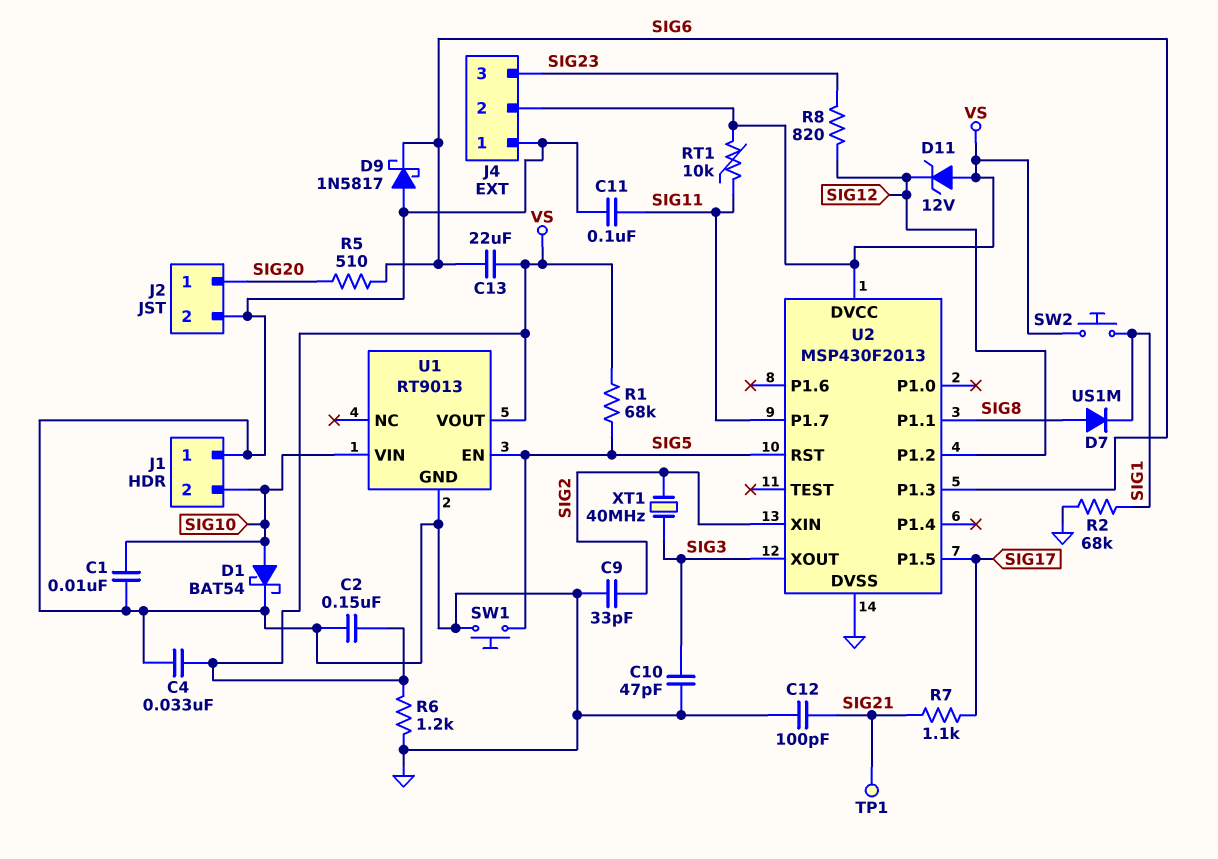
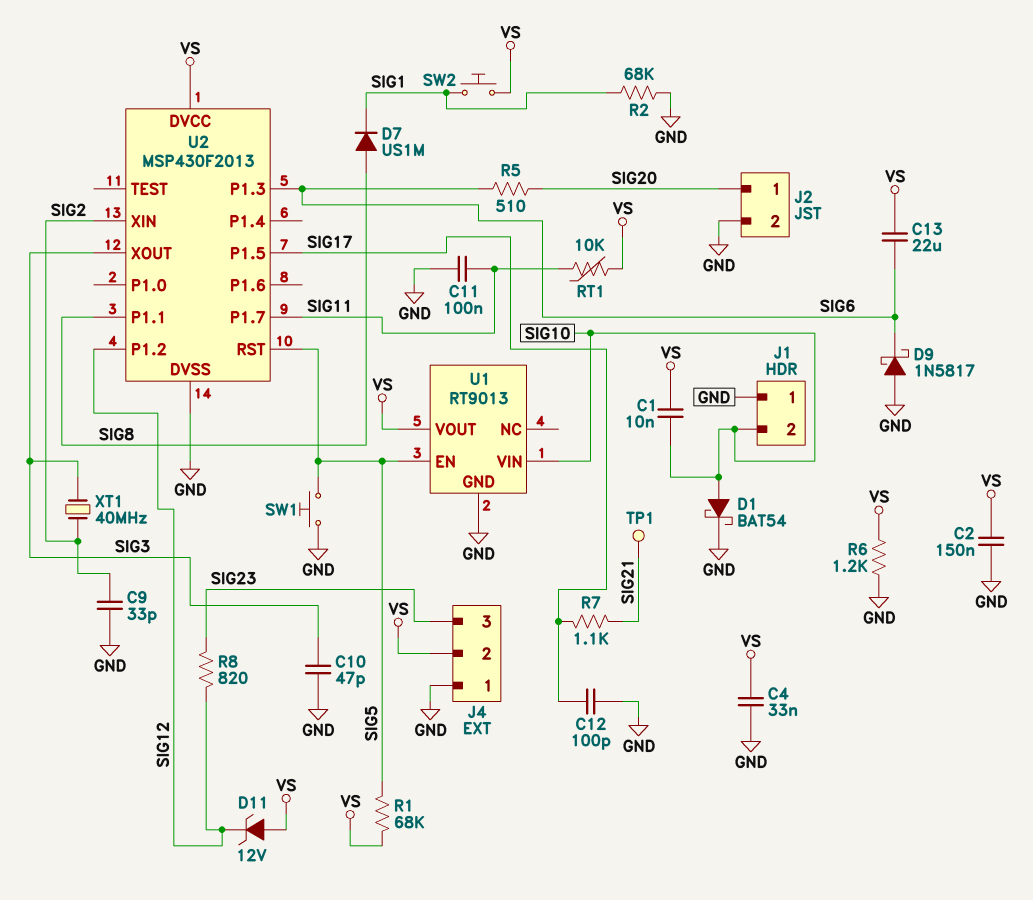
C1: 10nF (GND, SIG10) -> 10nF (SIG10, VS)
C12: 100pF (GND, SIG21) -> 100pF (GND, SIG17)

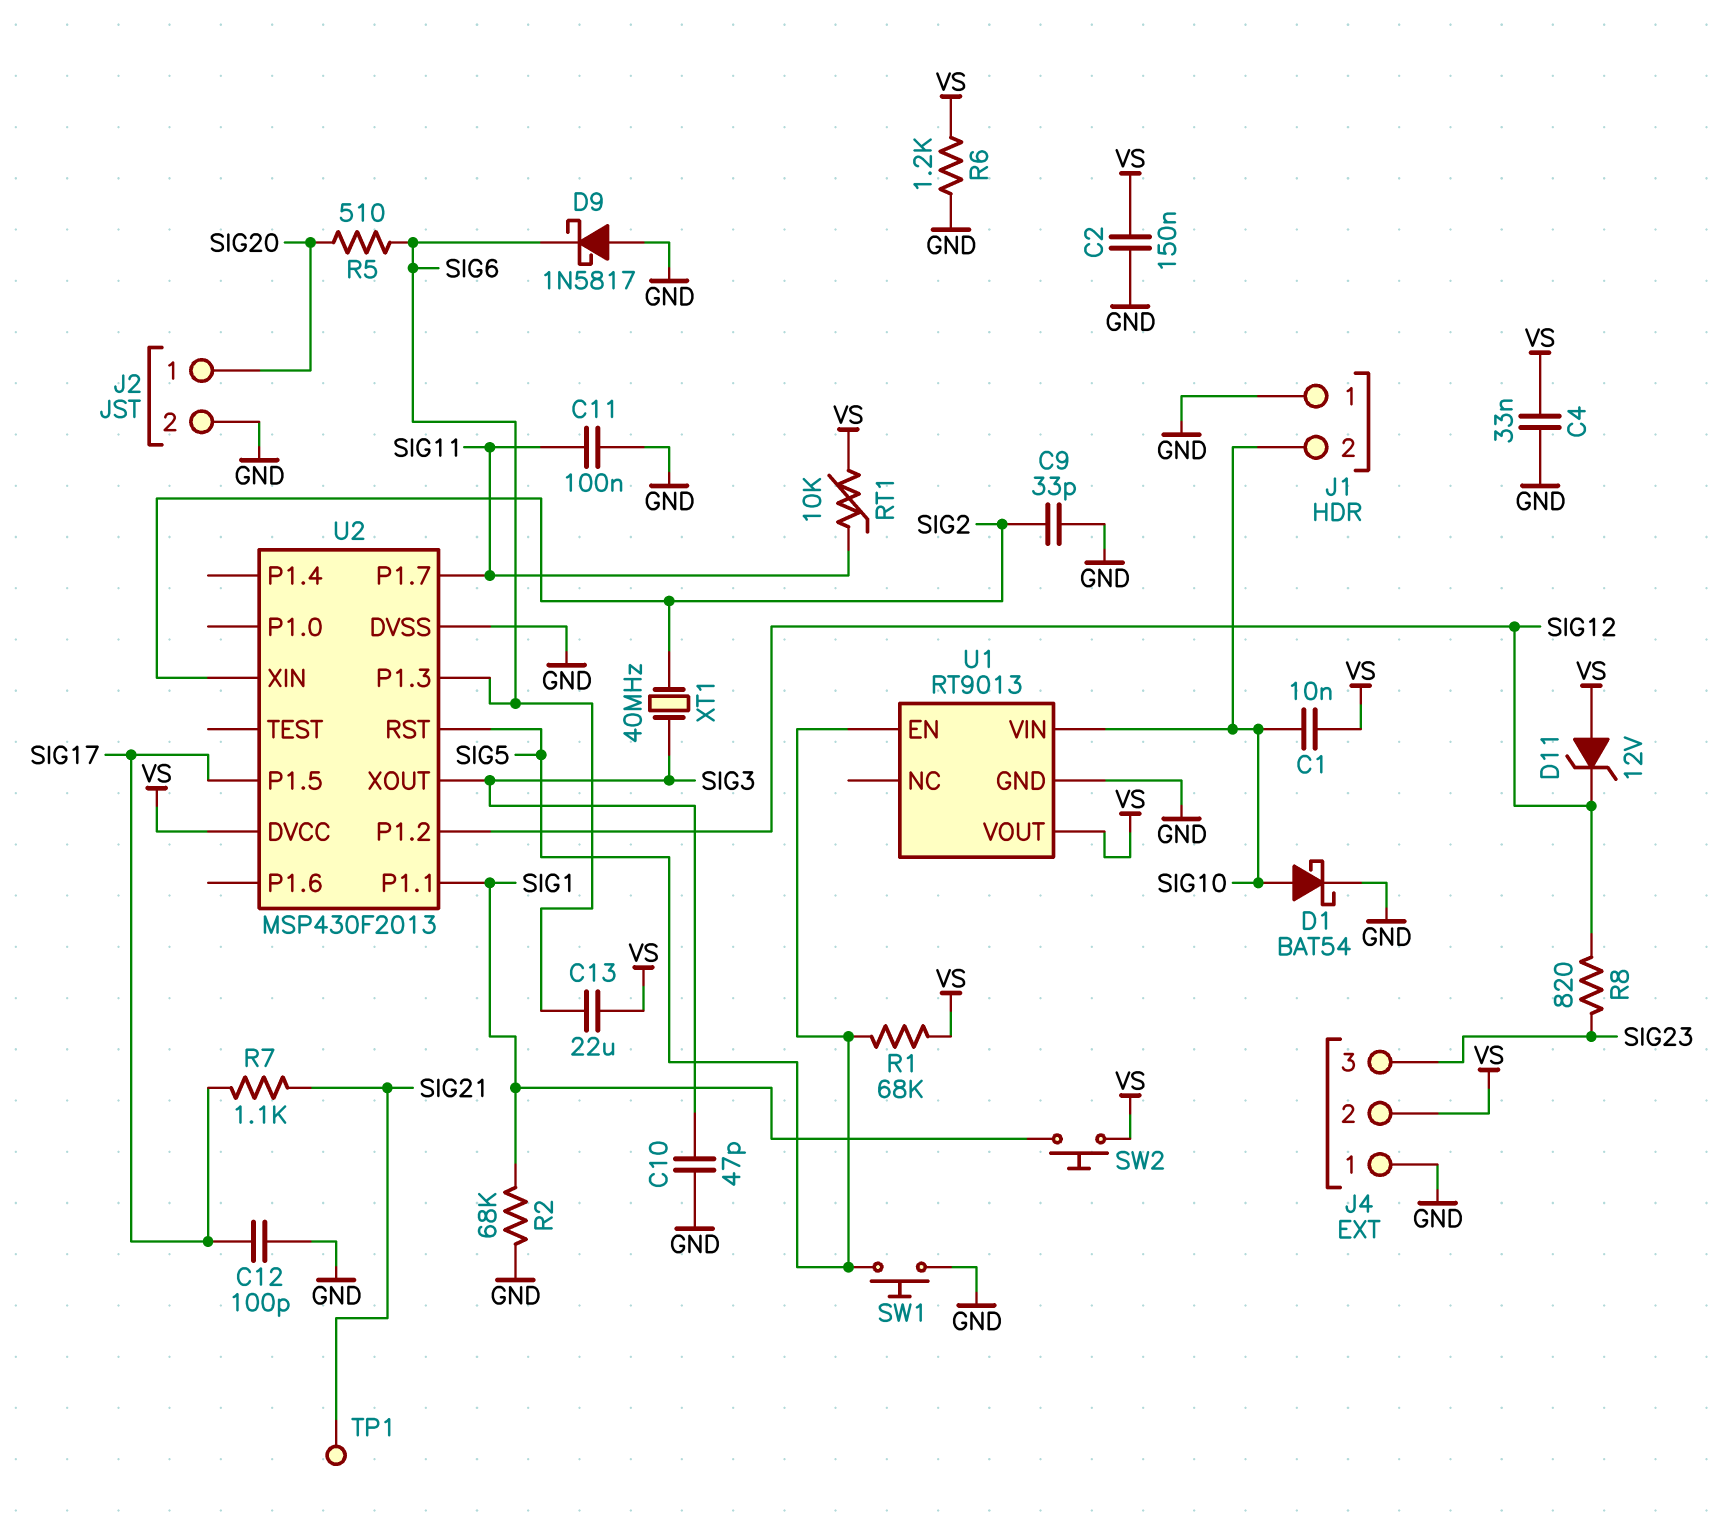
D7: diode US1M (A SIG8, K SIG1) -> none
U2 pin P1.1: SIG8 -> SIG1

